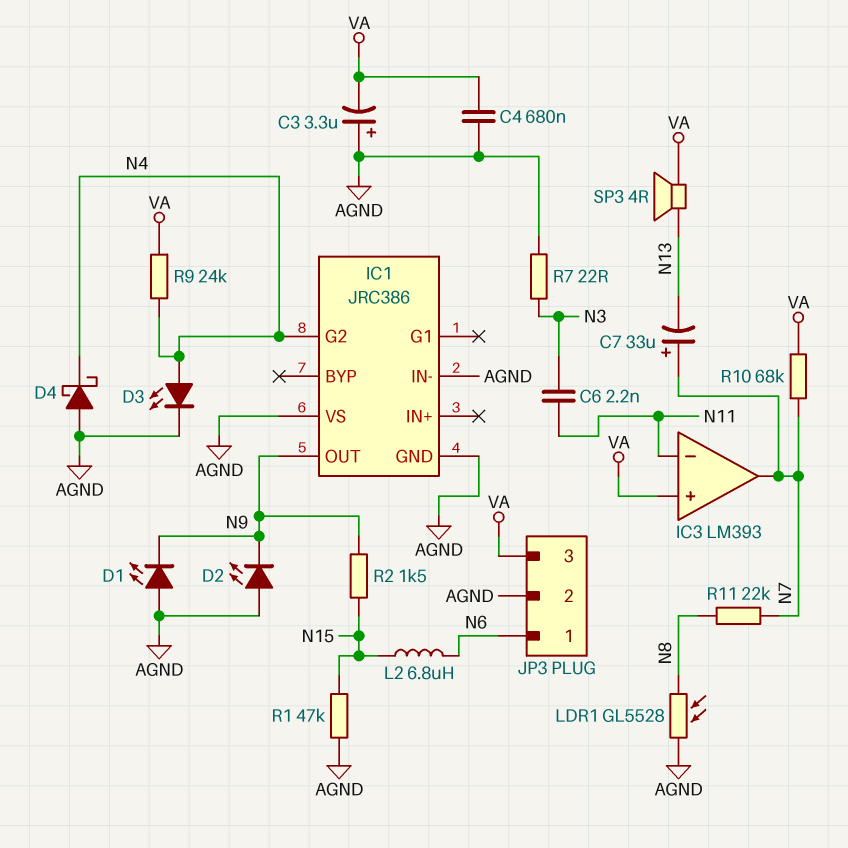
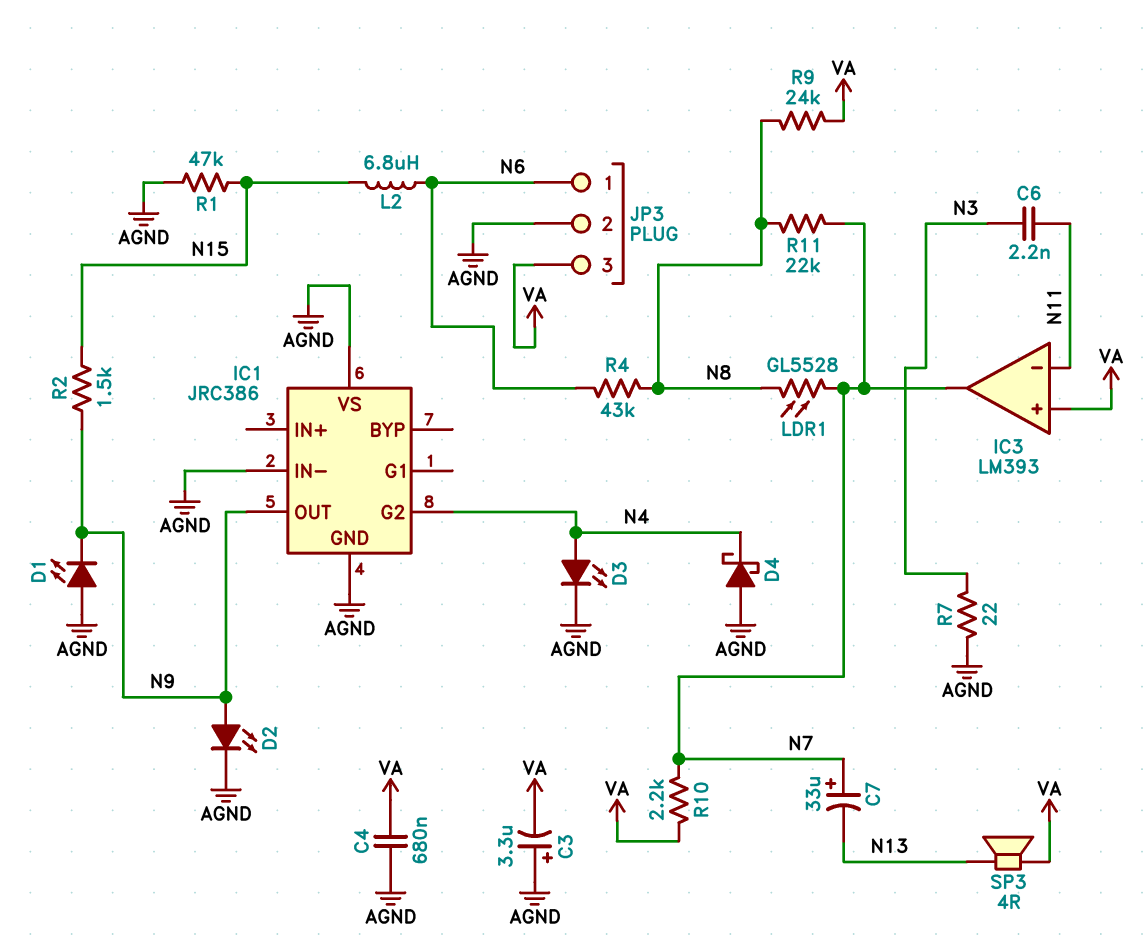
D2: LED (A AGND, K N9) -> LED (A N9, K AGND)
LDR1: GL5528 (AGND, N8) -> GL5528 (N7, N8)
R4: none -> 43k (N6, N8)
R9: 24k (N4, VA) -> 24k (N8, VA)
R10: 68k (N7, VA) -> 2.2k (N7, VA)

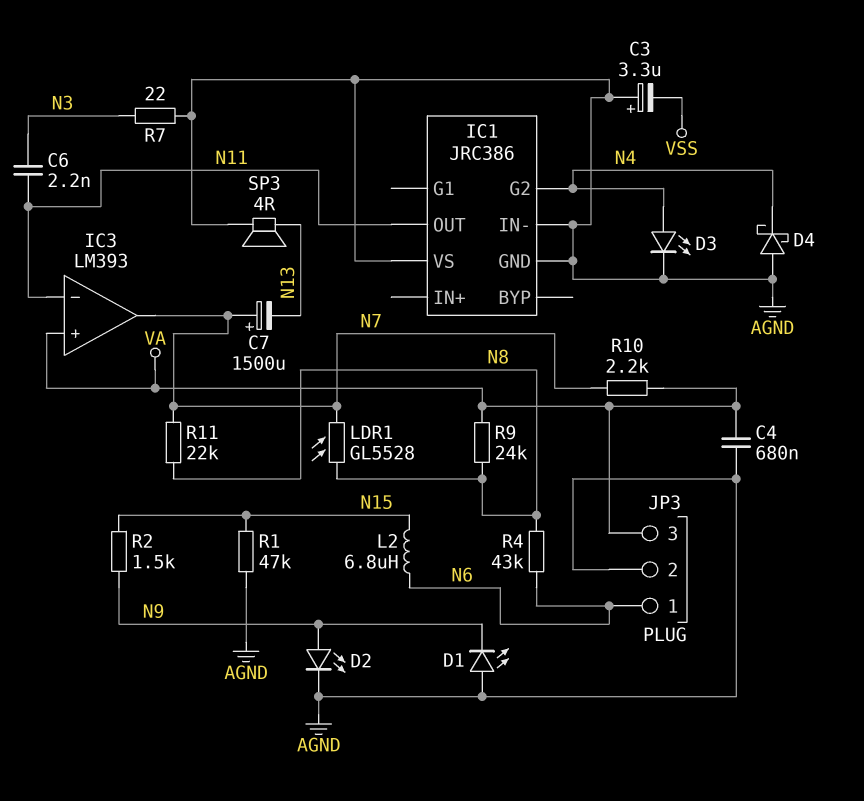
C3: 3.3uF (plus AGND, minus VA) -> 3.3uF (plus AGND, minus VSS)
C7: 33uF (plus N7, minus N13) -> 1500uF (plus N7, minus N13)
IC1 pin OUT: N9 -> N11
SP3: speaker 4R (N13, VA) -> speaker 4R (AGND, N13)

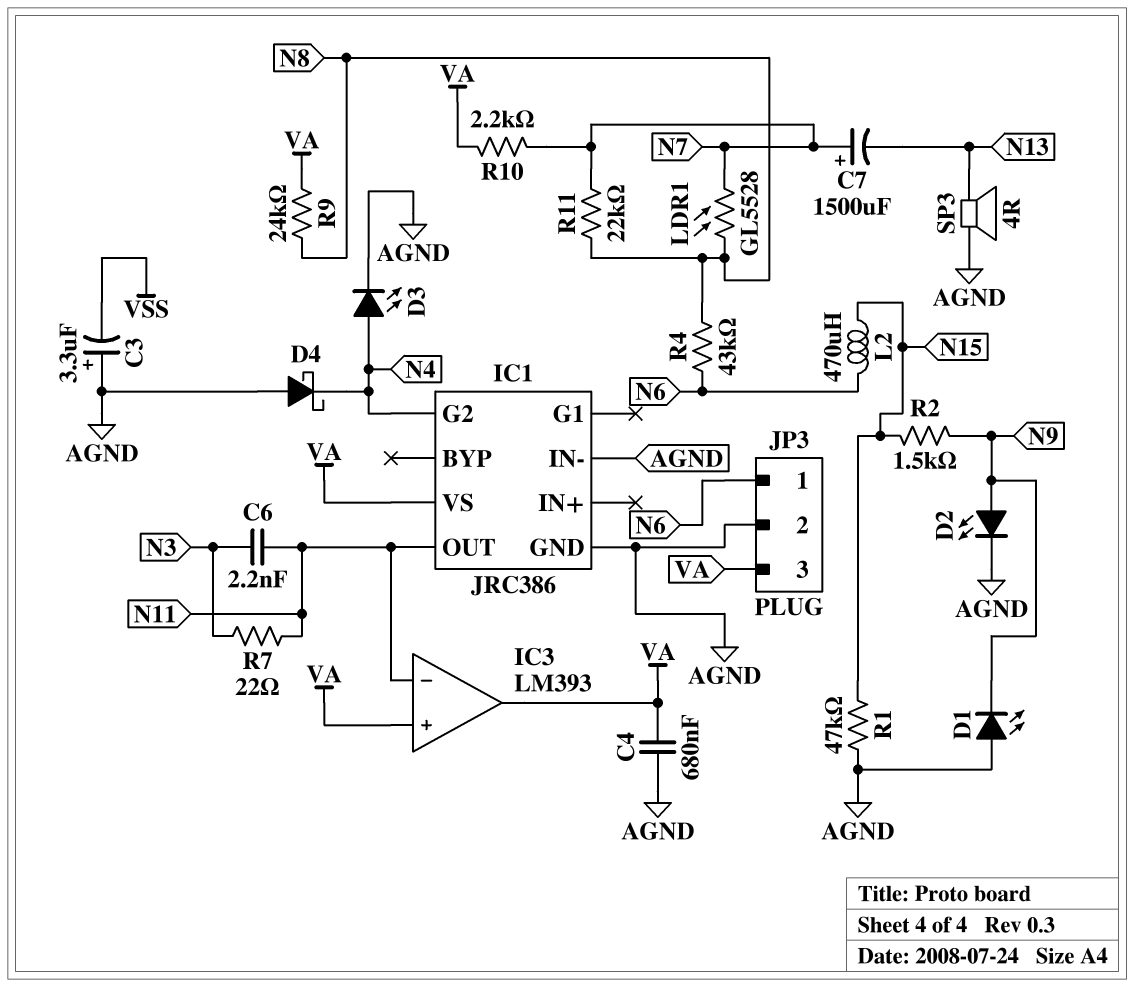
IC1 pin VS: AGND -> VA
IC3 pin out: N7 -> VA
L2: 6.8uH (N6, N15) -> 470uH (N6, N15)
R7: 22 (AGND, N3) -> 22 (N3, N11)

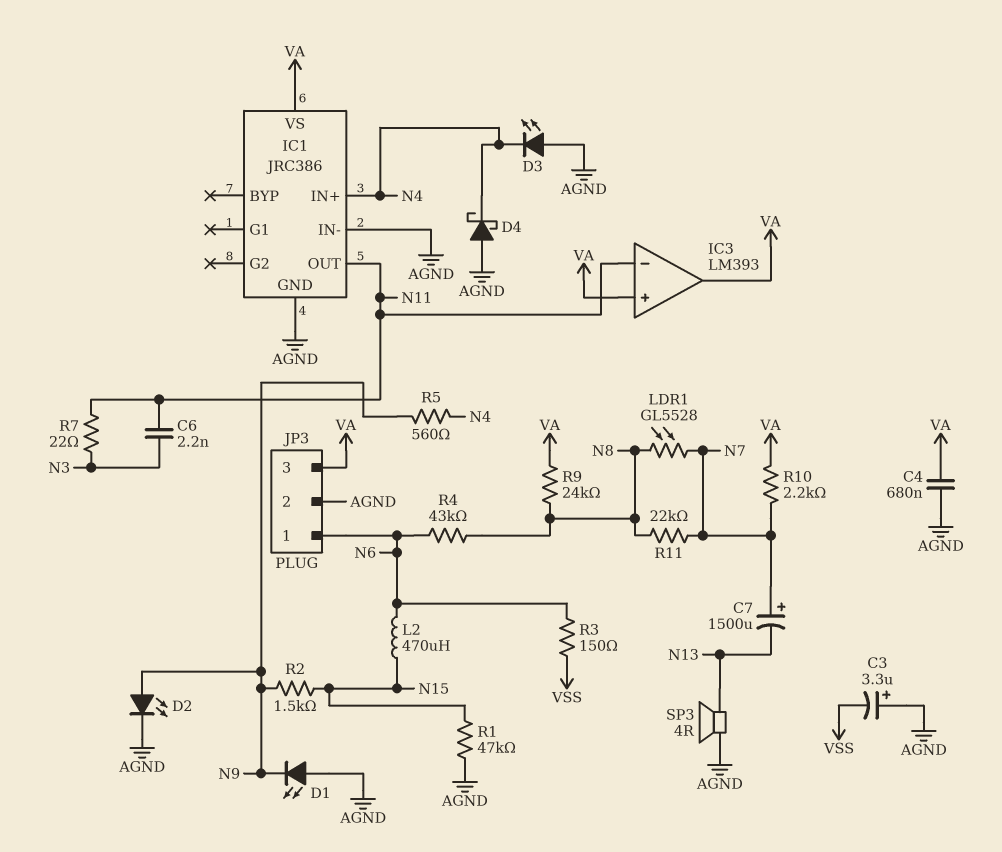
D3: LED (A N4, K AGND) -> LED (A AGND, K N4)
IC1 pin G2: N4 -> none
IC1 pin IN+: none -> N4
R3: none -> 150 (N6, VSS)
R5: none -> 560 (N4, N9)

